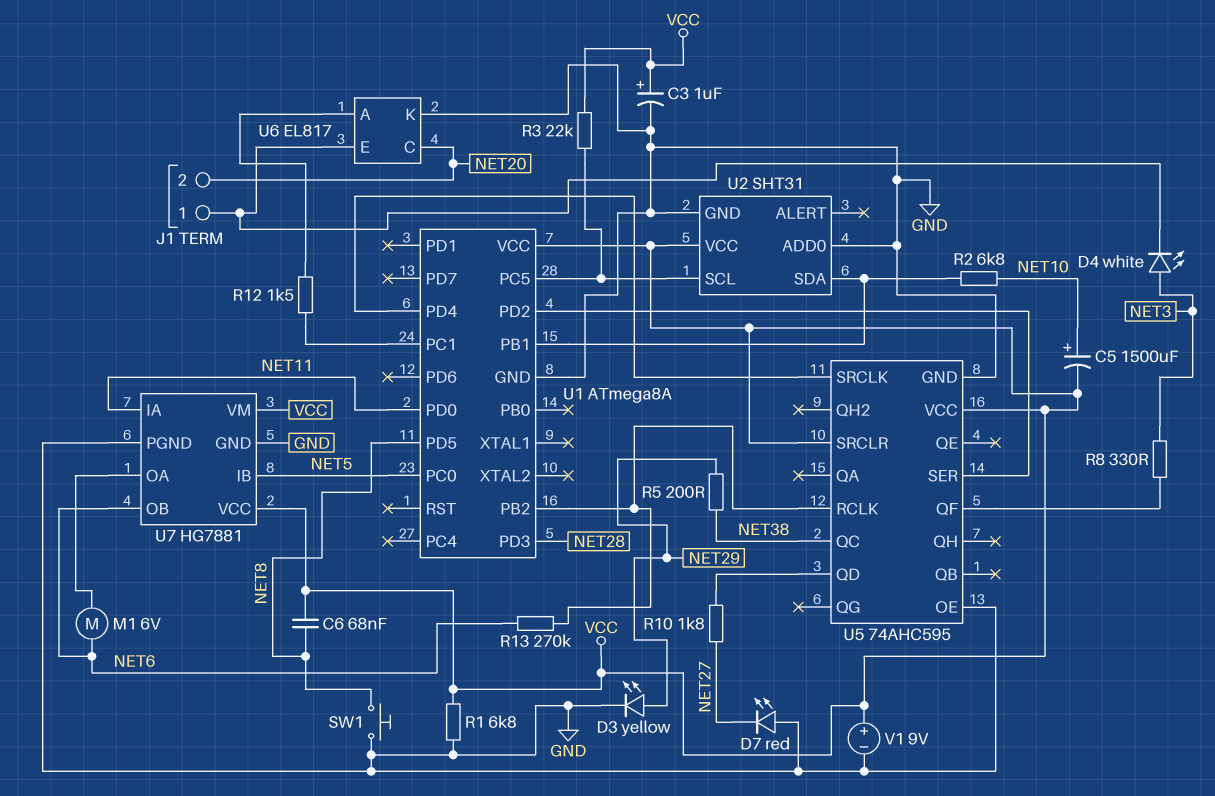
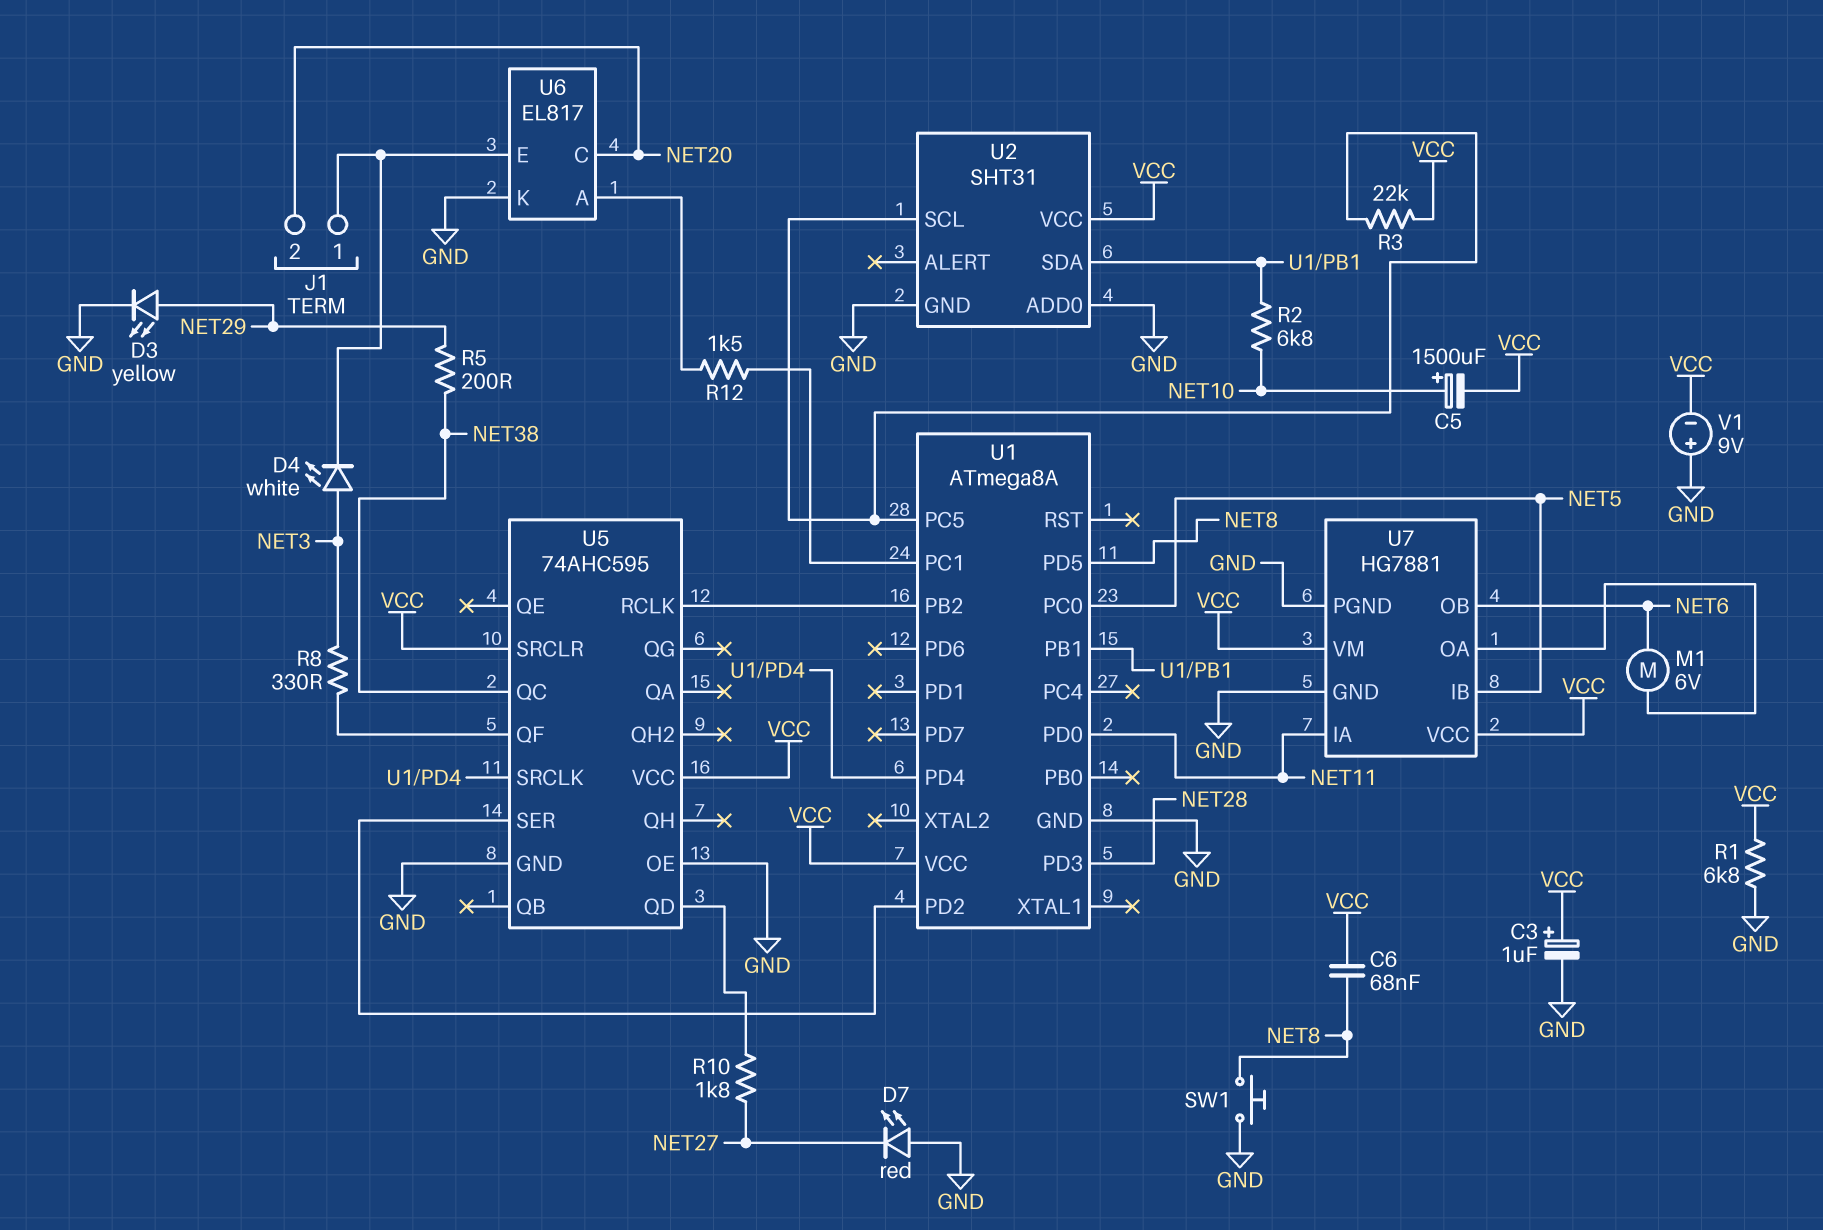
R13: 270k (NET6, U1/PB2) -> none
V1: 9V (plus VCC, minus GND) -> 9V (plus GND, minus VCC)

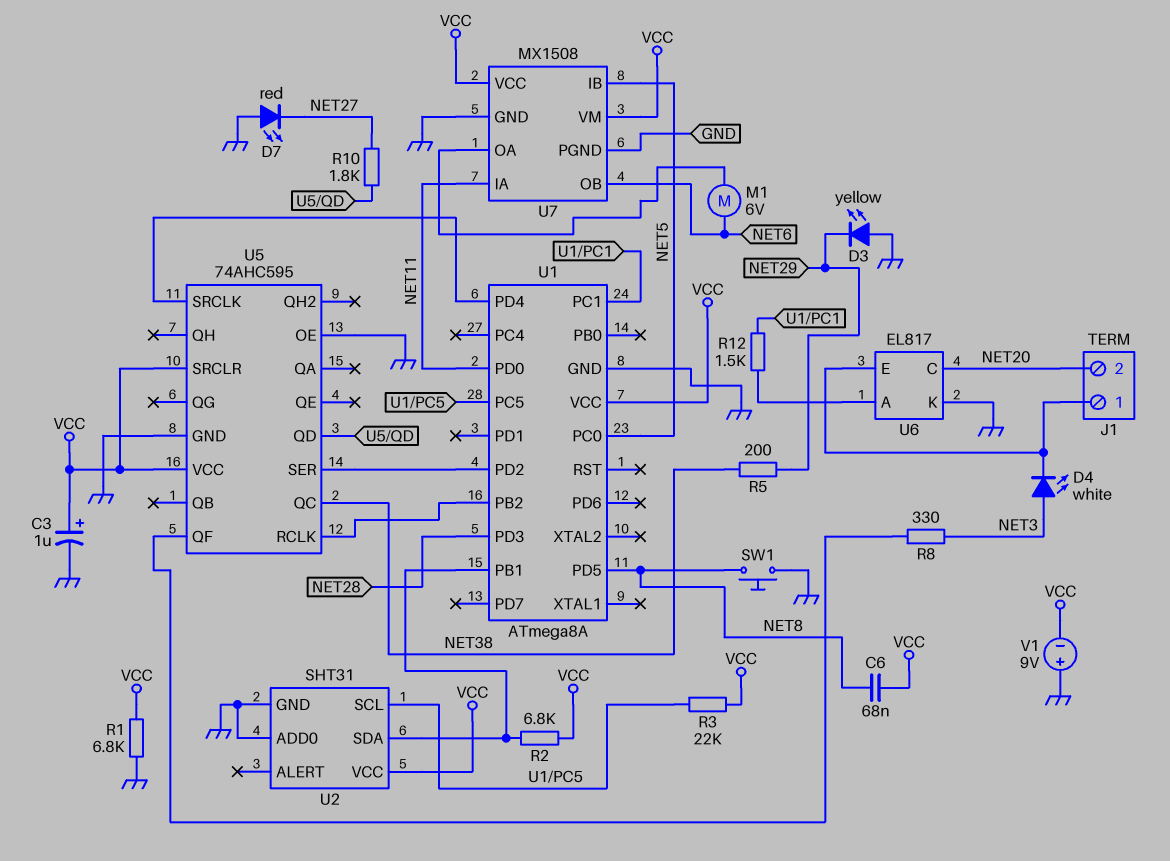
C5: 1500uF (plus NET10, minus VCC) -> none
D3: LED yellow (A NET29, K GND) -> LED yellow (A GND, K NET29)
R2: 6.8k (NET10, U1/PB1) -> 6.8k (U1/PB1, VCC)
U7: HG7881 -> MX1508

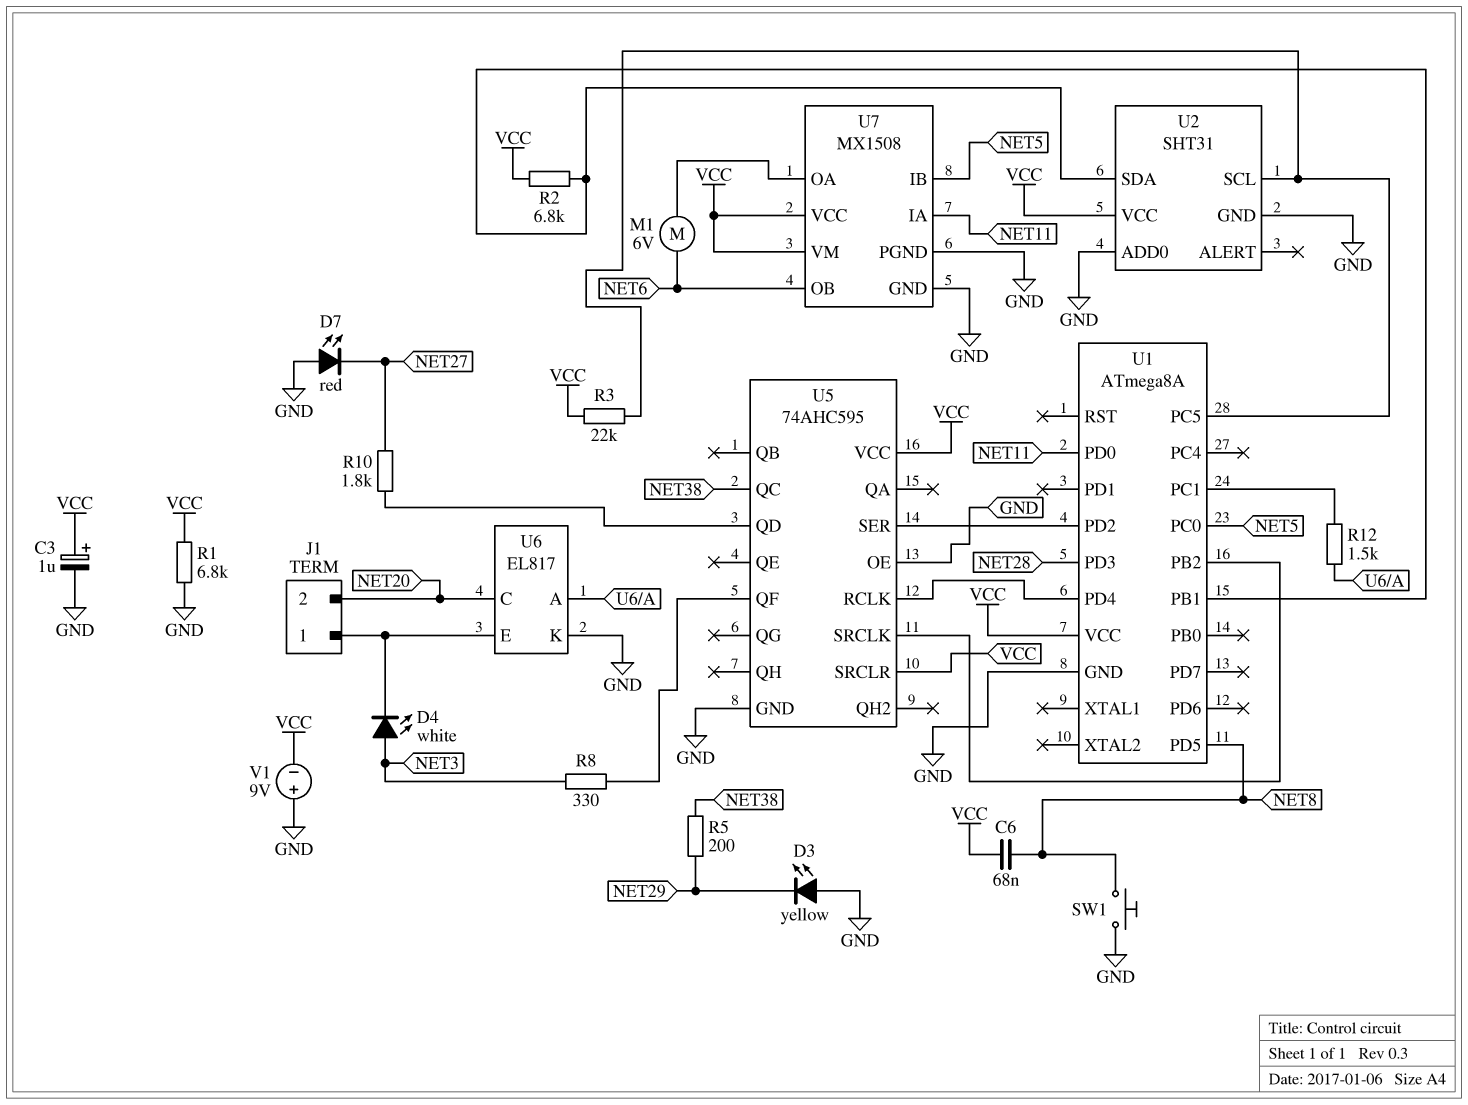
U5 pin RCLK: U1/PB2 -> U1/PD4
U5 pin SRCLK: U1/PD4 -> U1/PB2

